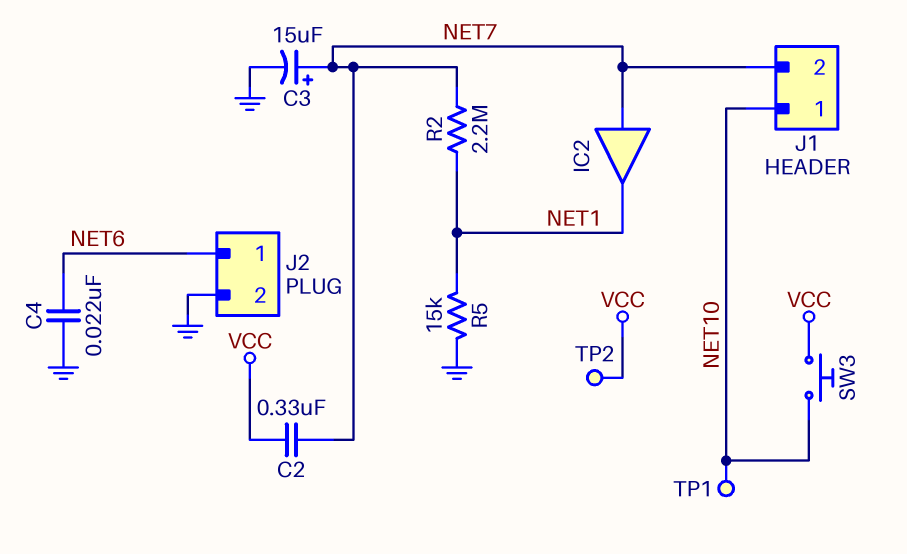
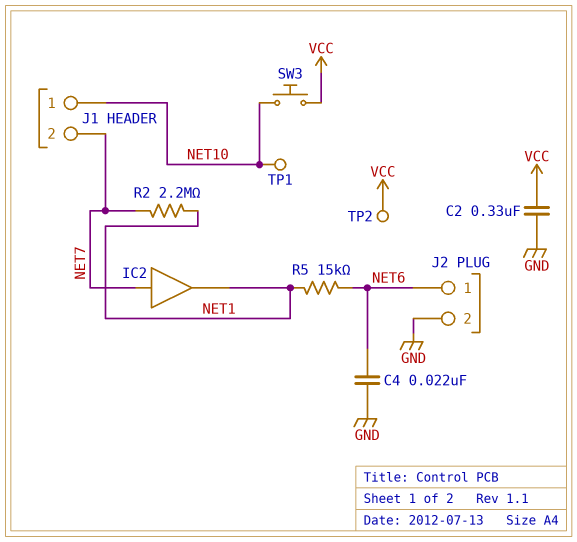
C2: 330nF (NET7, VCC) -> 330nF (GND, VCC)
C3: 15uF (plus NET7, minus GND) -> none
R5: 15k (GND, NET1) -> 15k (NET1, NET6)

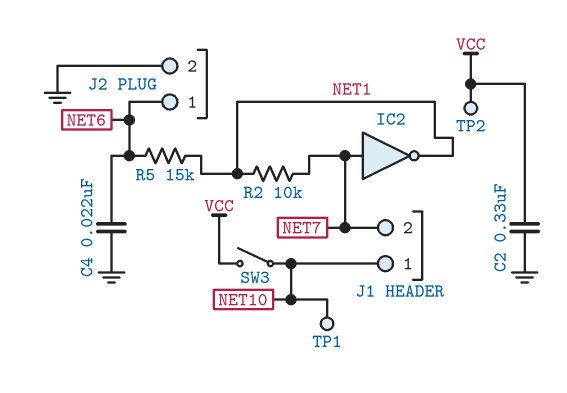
IC2: buffer (in NET7, out NET1) -> NOT (in NET7, out NET1)
R2: 2.2M (NET1, NET7) -> 10k (NET1, NET7)
SW3: button (NET10, VCC) -> switch (NET10, VCC)

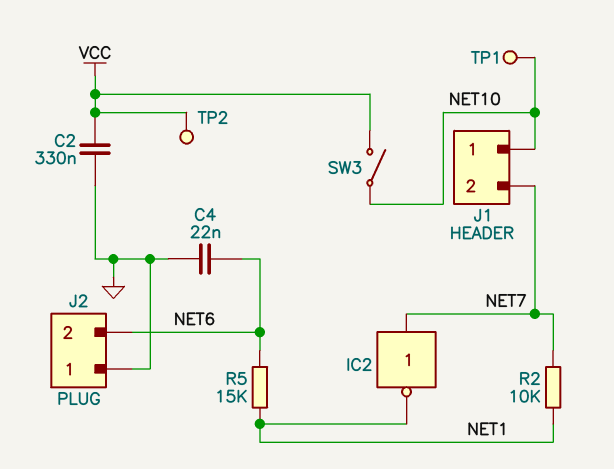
J2 pin 1: NET6 -> GND
J2 pin 2: GND -> NET6

